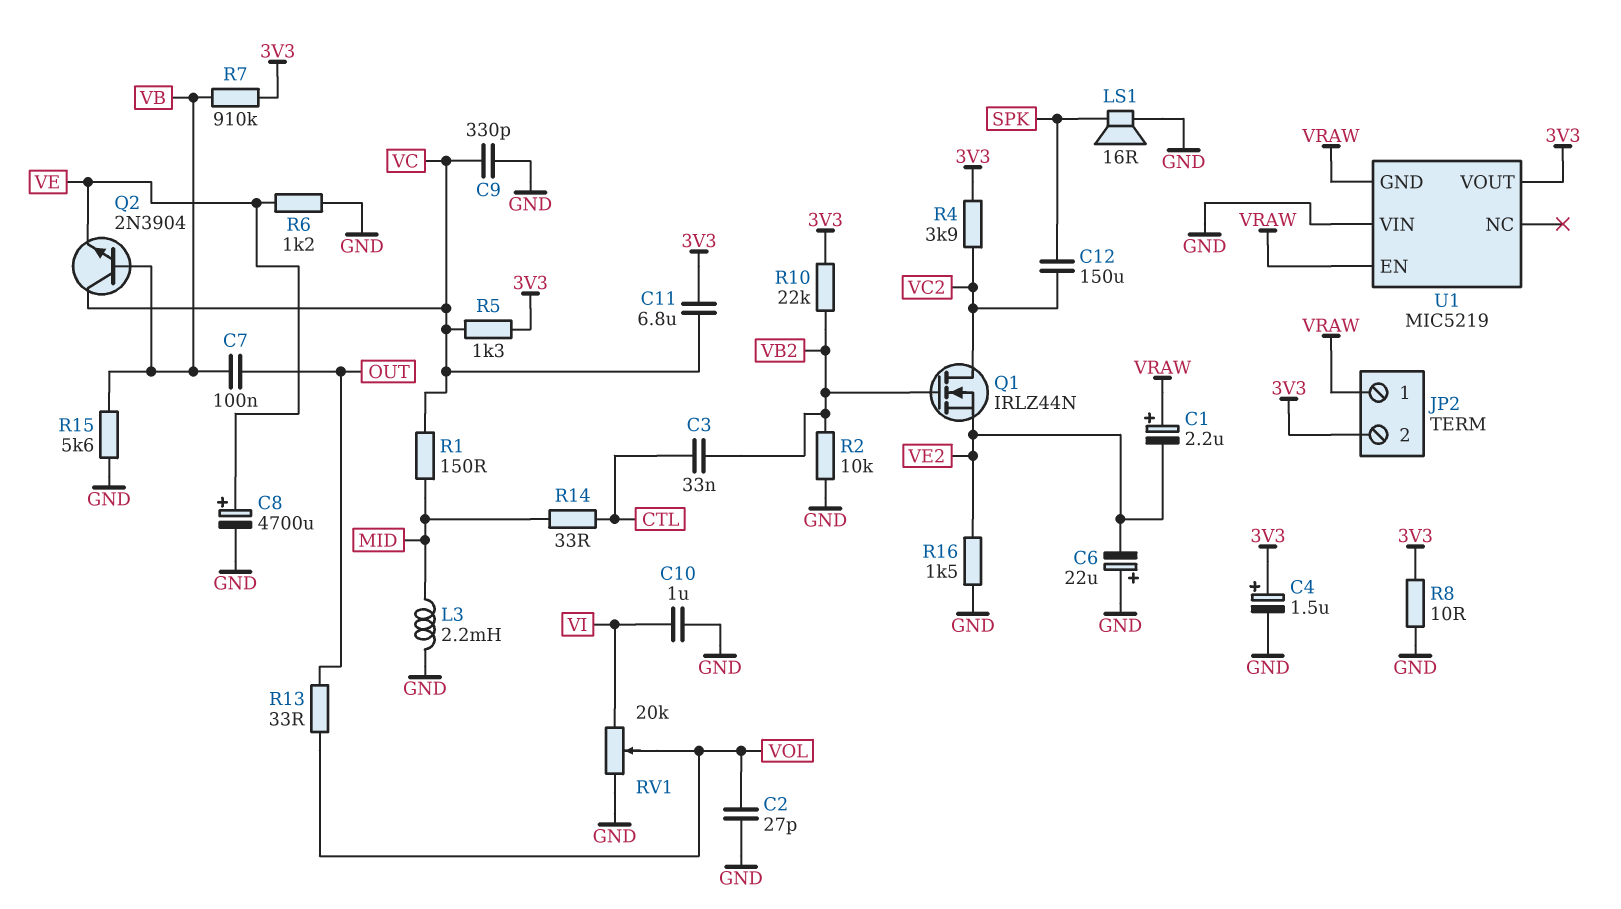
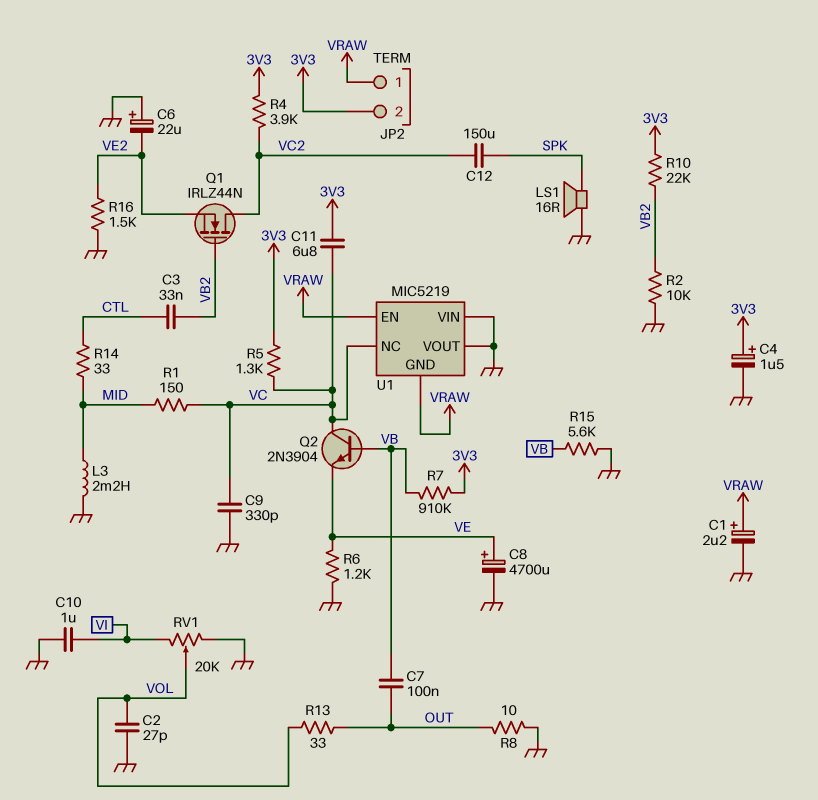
C1: 2.2uF (plus VRAW, minus VE2) -> 2.2uF (plus VRAW, minus GND)
R8: 10 (3V3, GND) -> 10 (GND, OUT)
U1 pin NC: none -> VC
U1 pin VOUT: 3V3 -> GND

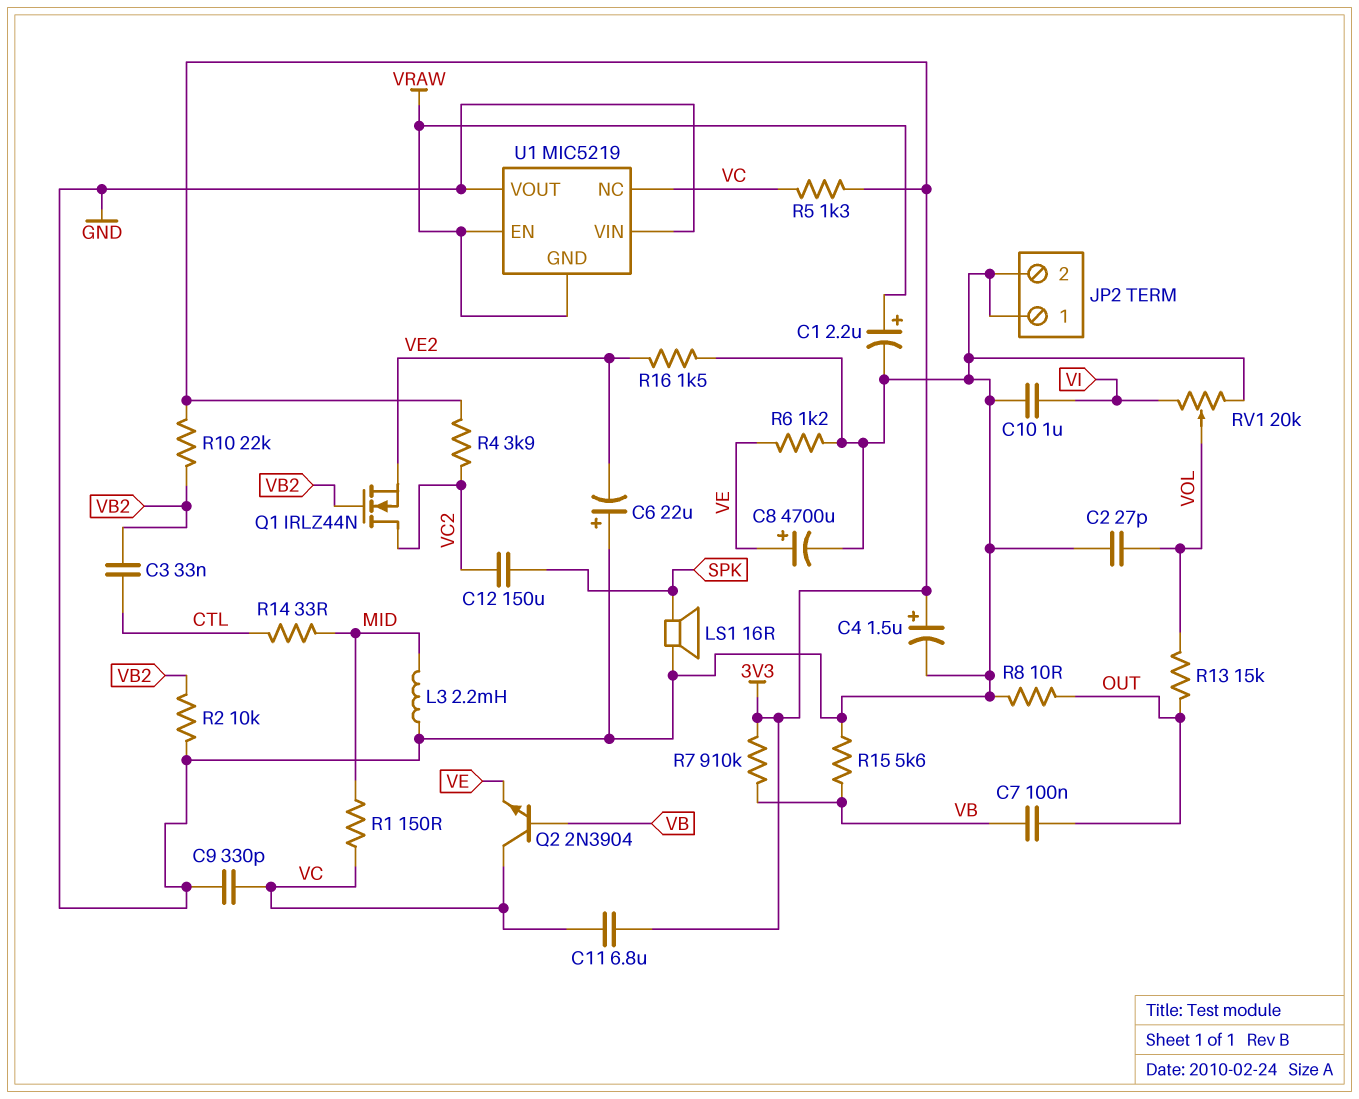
JP2 pin 1: VRAW -> GND
JP2 pin 2: 3V3 -> GND
R13: 33 (OUT, VOL) -> 15k (OUT, VOL)

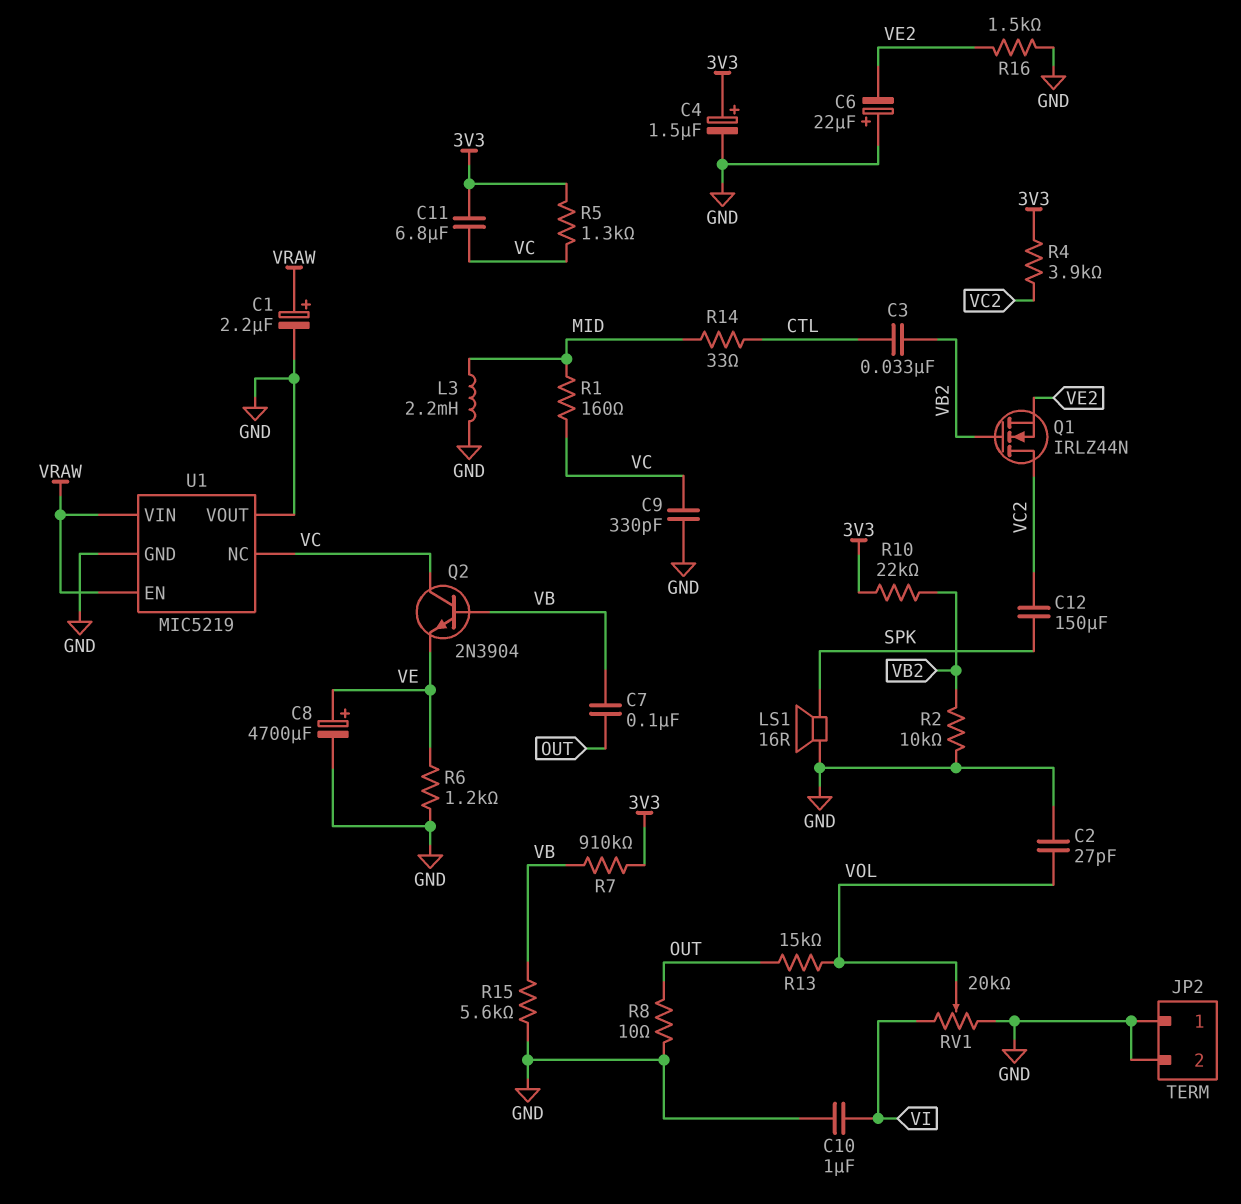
R1: 150 (MID, VC) -> 160 (MID, VC)
U1 pin GND: VRAW -> GND
U1 pin VIN: GND -> VRAW

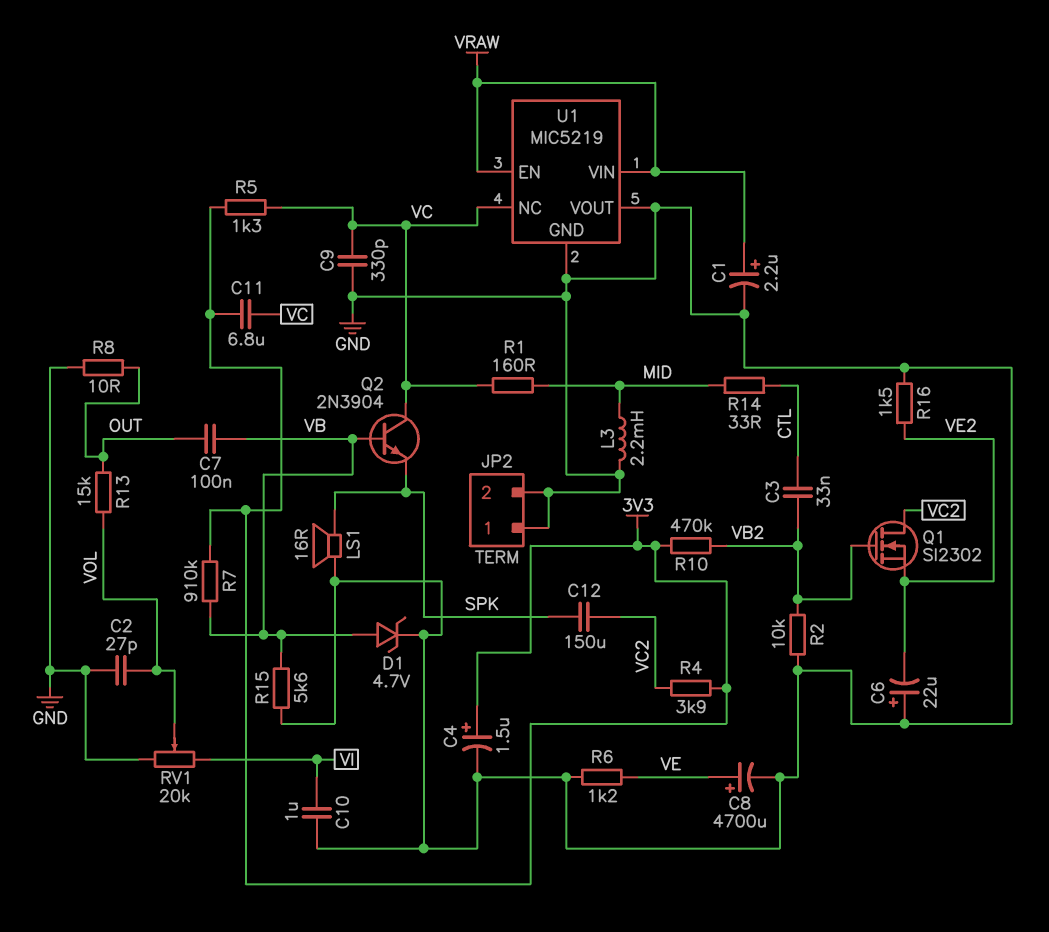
D1: none -> zener 4.7V (A VB, K GND)
Q1: NMOS IRLZ44N (G VB2, D VC2, S VE2) -> NMOS SI2302 (G VB2, D VC2, S VE2)
Q2: NPN 2N3904 (B VB, C VC, E VE) -> NPN 2N3904 (B VB, C VC, E SPK)
R10: 22k (3V3, VB2) -> 470k (3V3, VB2)

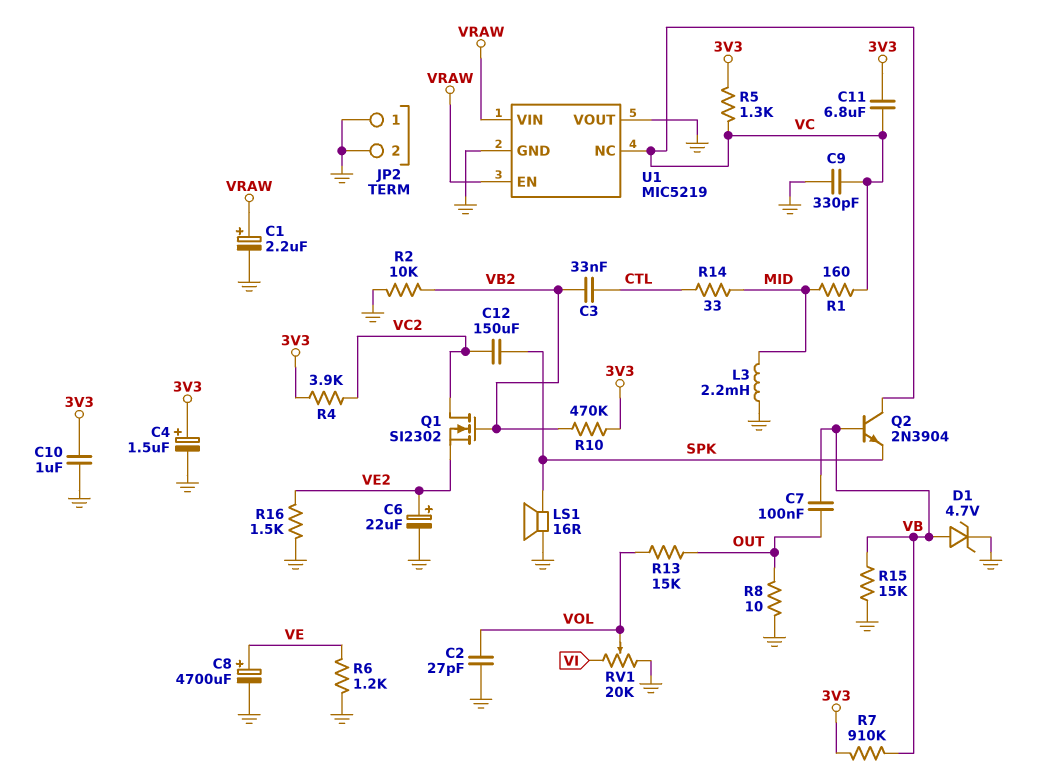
C6: 22uF (plus GND, minus VE2) -> 22uF (plus VE2, minus GND)
C10: 1uF (GND, VI) -> 1uF (3V3, GND)
R15: 5.6k (GND, VB) -> 15k (GND, VB)

